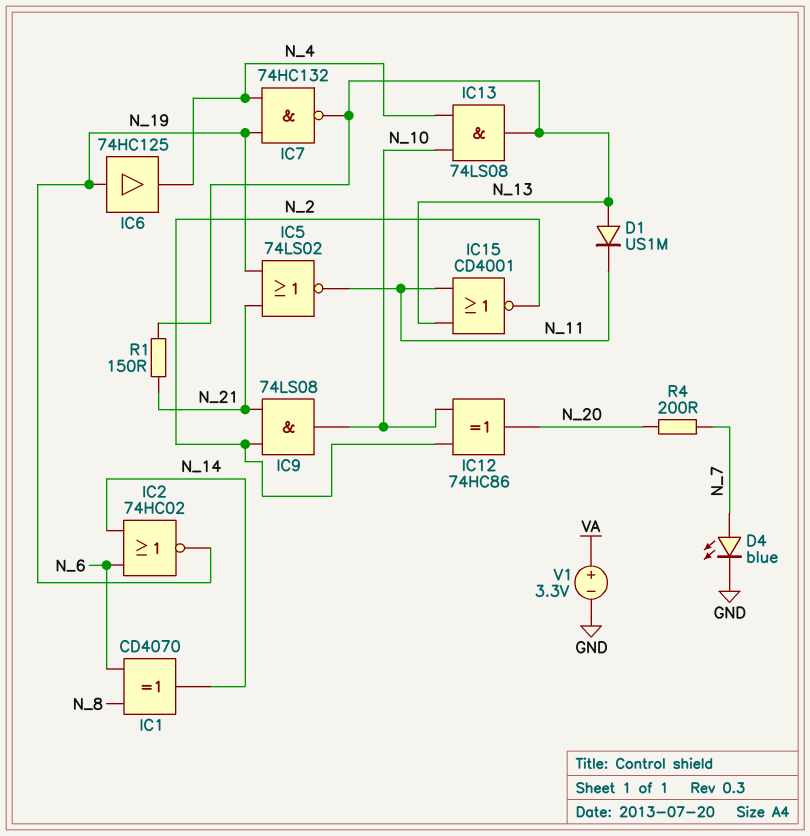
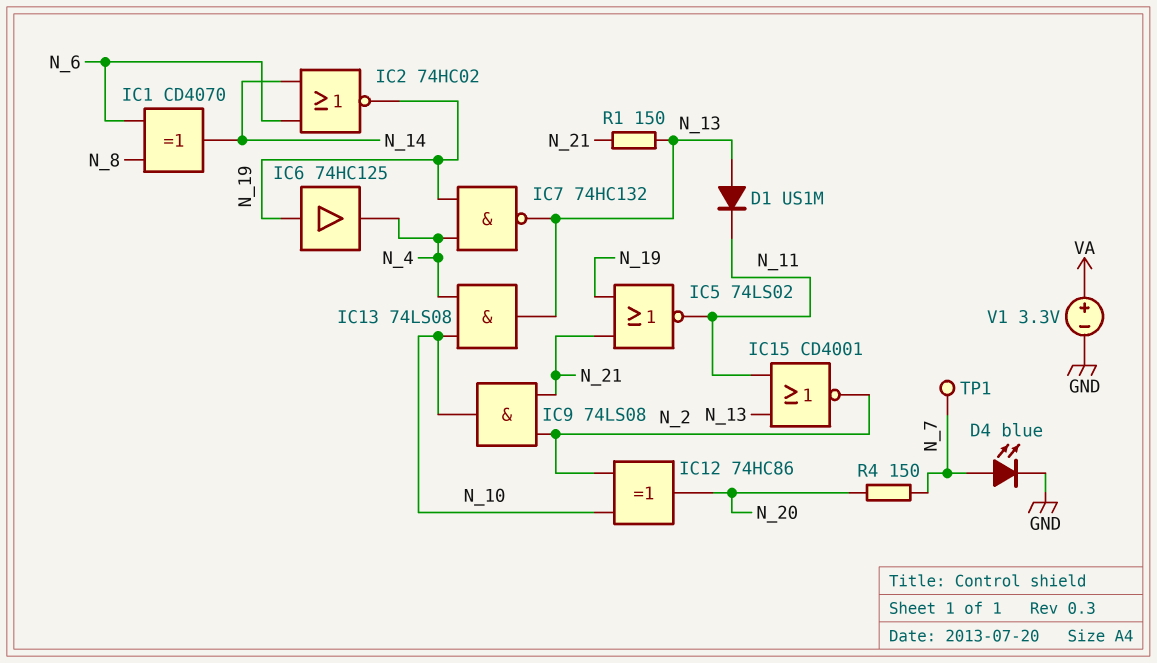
R4: 200 (N_7, N_20) -> 150 (N_7, N_20)
TP1: none -> test point (N_7)

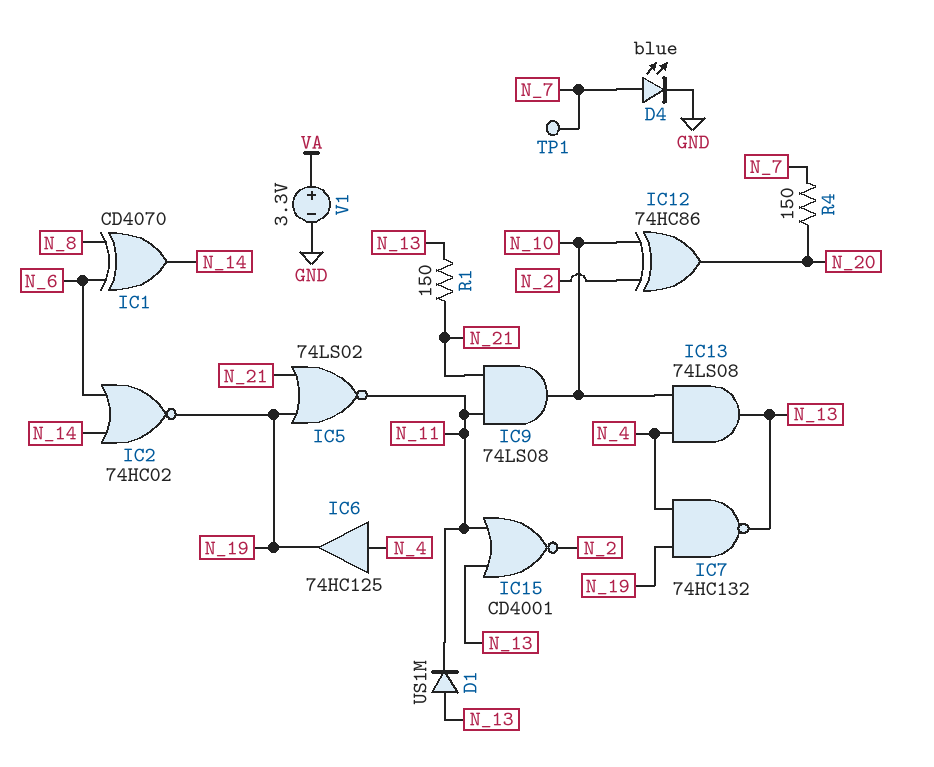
IC6: buffer 74HC125 (in N_19, out N_4) -> buffer 74HC125 (in N_4, out N_19)
IC9: AND 74LS08 (in N_2, in N_21, out N_10) -> AND 74LS08 (in N_11, in N_21, out N_10)

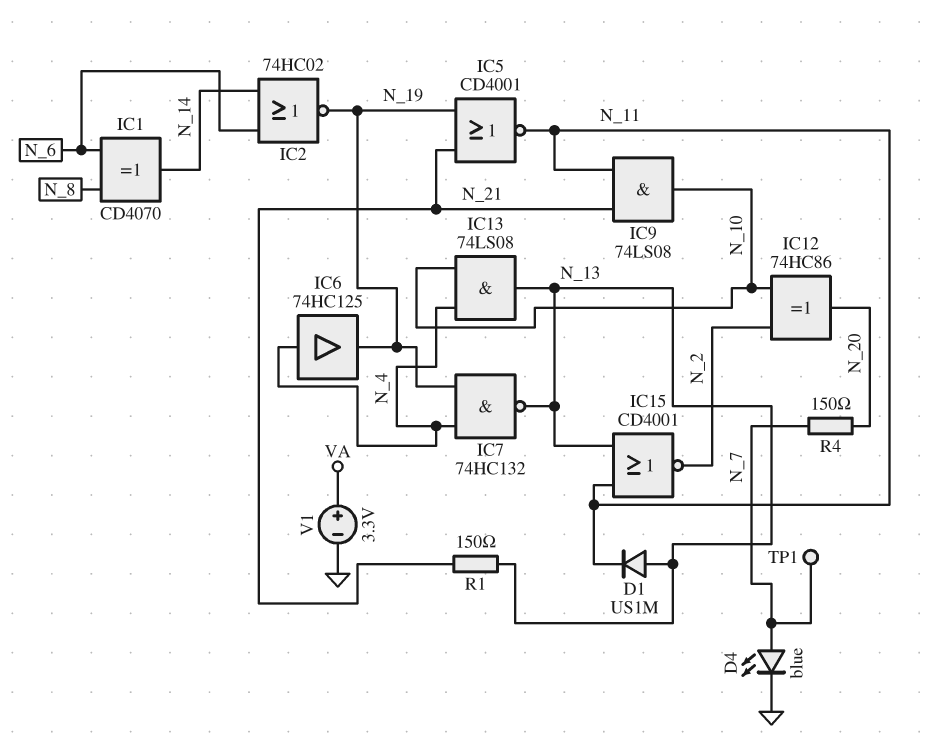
IC5: NOR 74LS02 (in N_19, in N_21, out N_11) -> NOR CD4001 (in N_19, in N_21, out N_11)

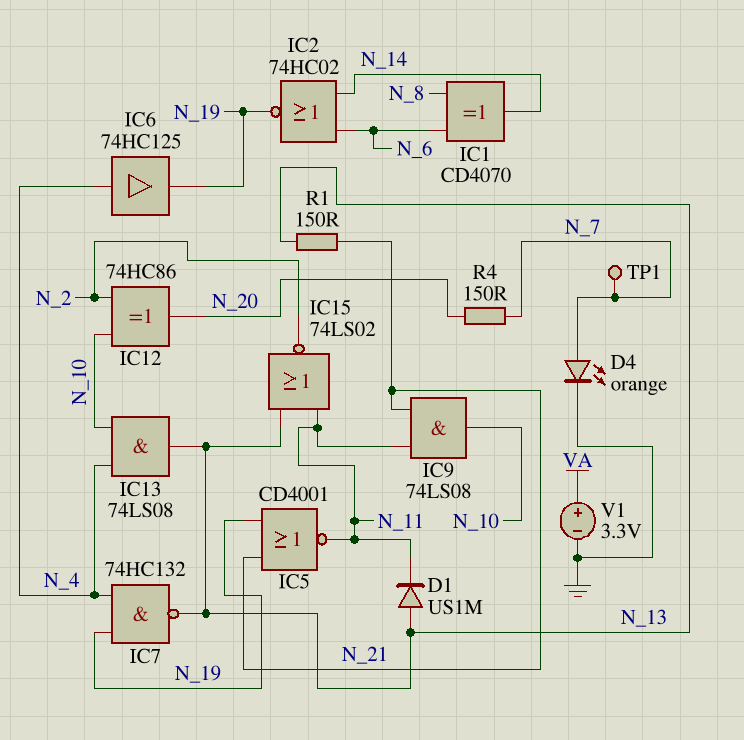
D4: LED blue (A N_7, K GND) -> LED orange (A N_7, K GND)
IC15: NOR CD4001 (in N_11, in N_13, out N_2) -> NOR 74LS02 (in N_11, in N_13, out N_2)

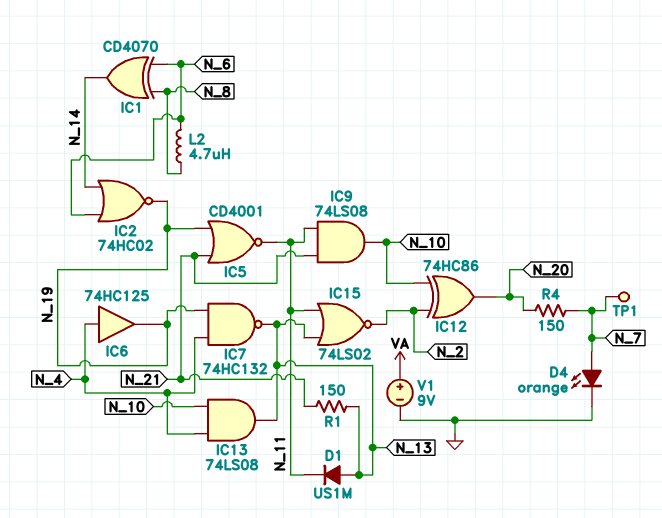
L2: none -> 4.7uH (N_6, N_8)
V1: 3.3V (plus VA, minus GND) -> 9V (plus VA, minus GND)

